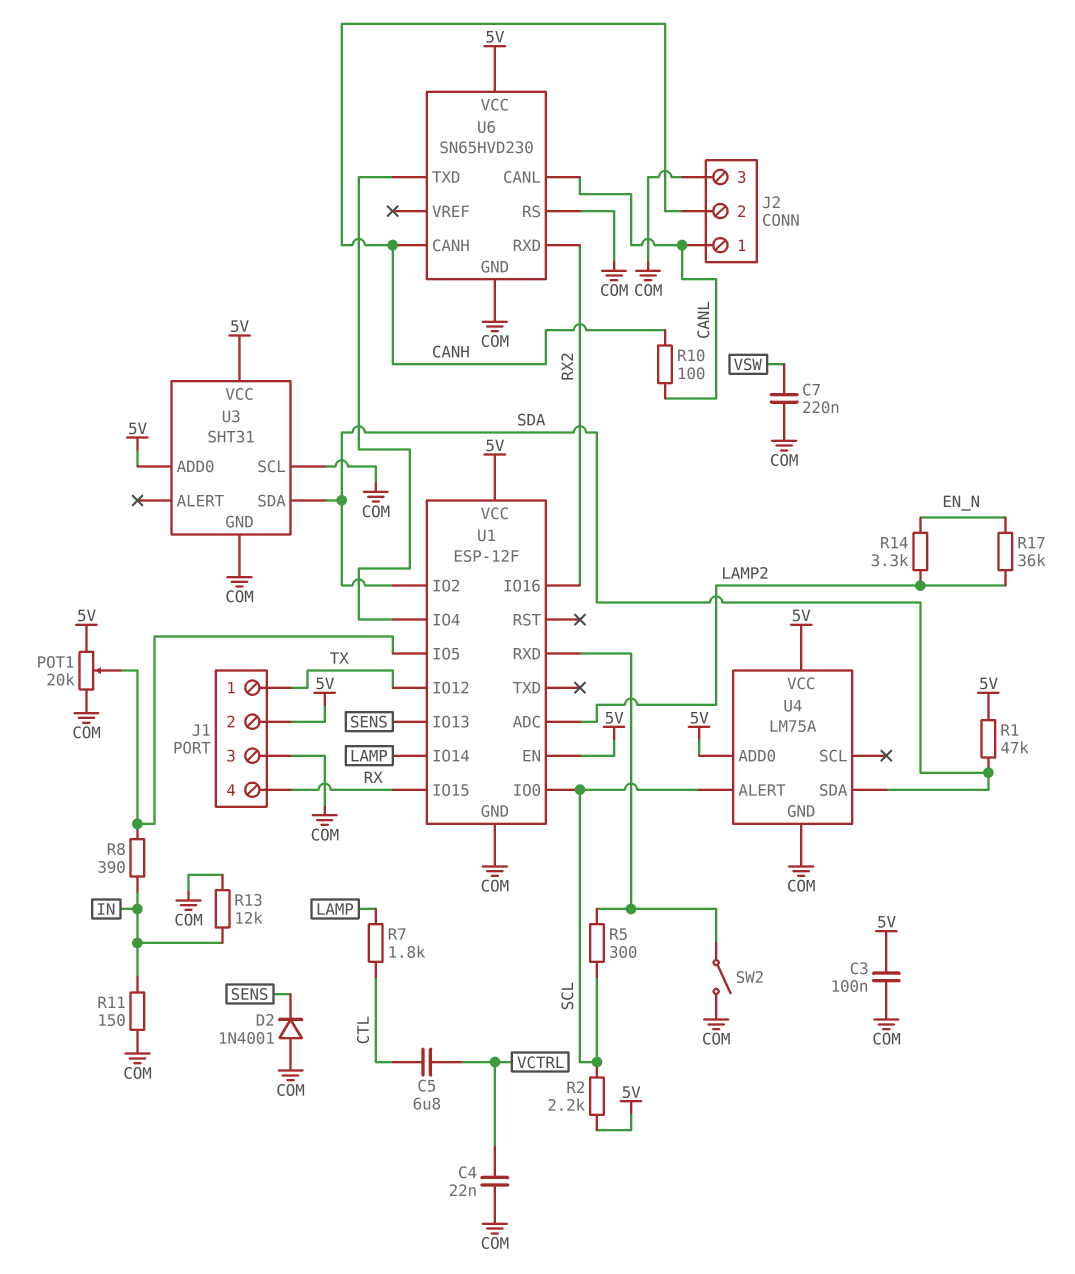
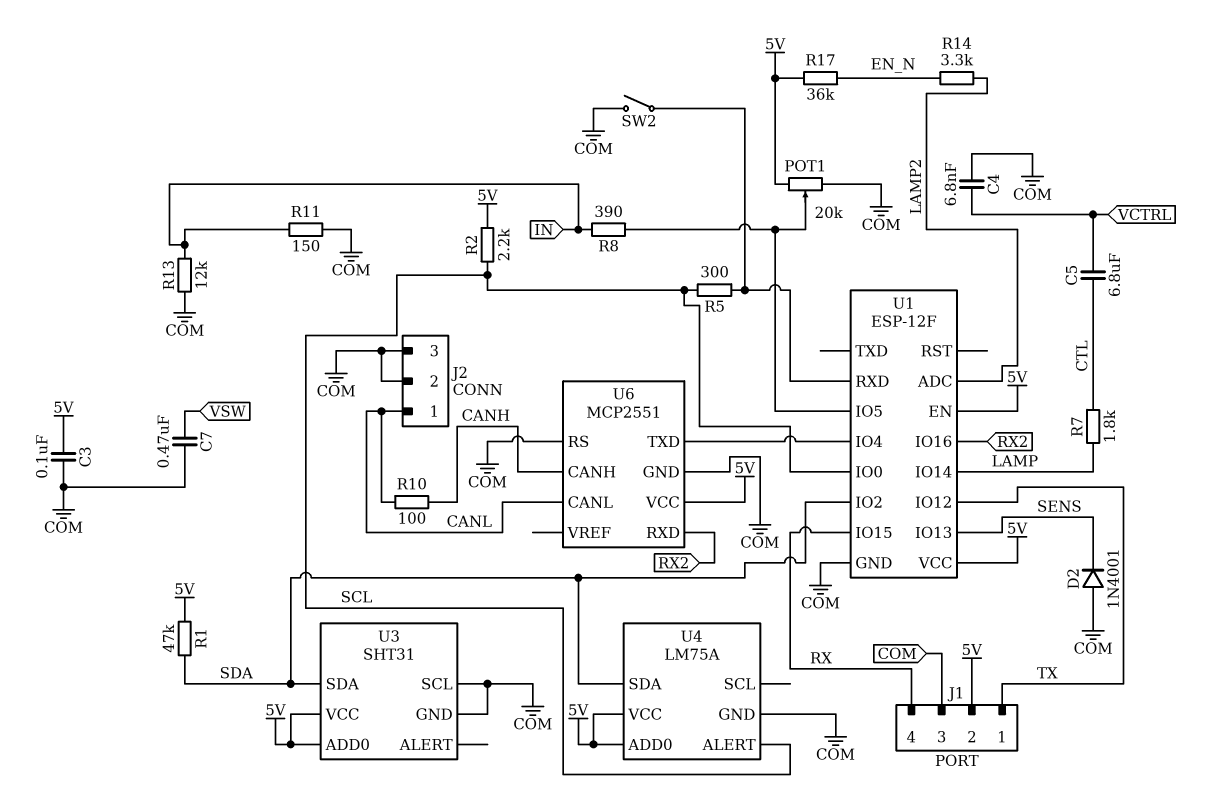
C4: 22nF (COM, VCTRL) -> 6.8nF (COM, VCTRL)
C7: 220nF (COM, VSW) -> 470nF (COM, VSW)
J2 pin 2: CANH -> COM
R17: 36k (EN_N, LAMP2) -> 36k (5V, EN_N)
U6: SN65HVD230 -> MCP2551

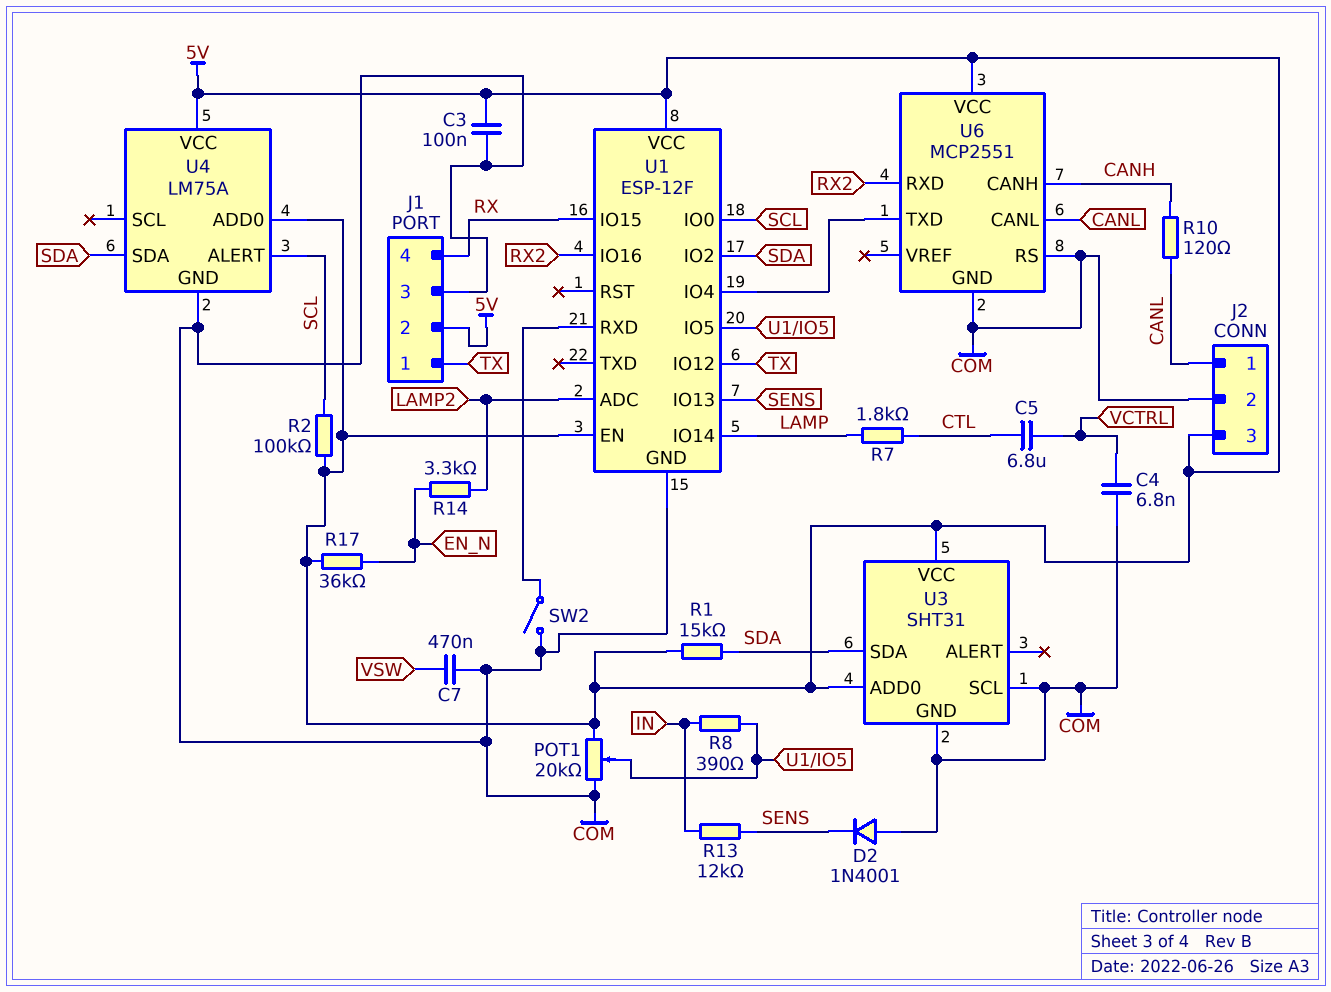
J2 pin 3: COM -> 5V
R1: 47k (5V, SDA) -> 15k (5V, SDA)
R2: 2.2k (5V, SCL) -> 100k (5V, SCL)
R5: 300 (SCL, U1/RXD) -> none
R10: 100 (CANH, CANL) -> 120 (CANH, CANL)
R11: 150 (COM, IN) -> none
R13: 12k (COM, IN) -> 12k (IN, SENS)

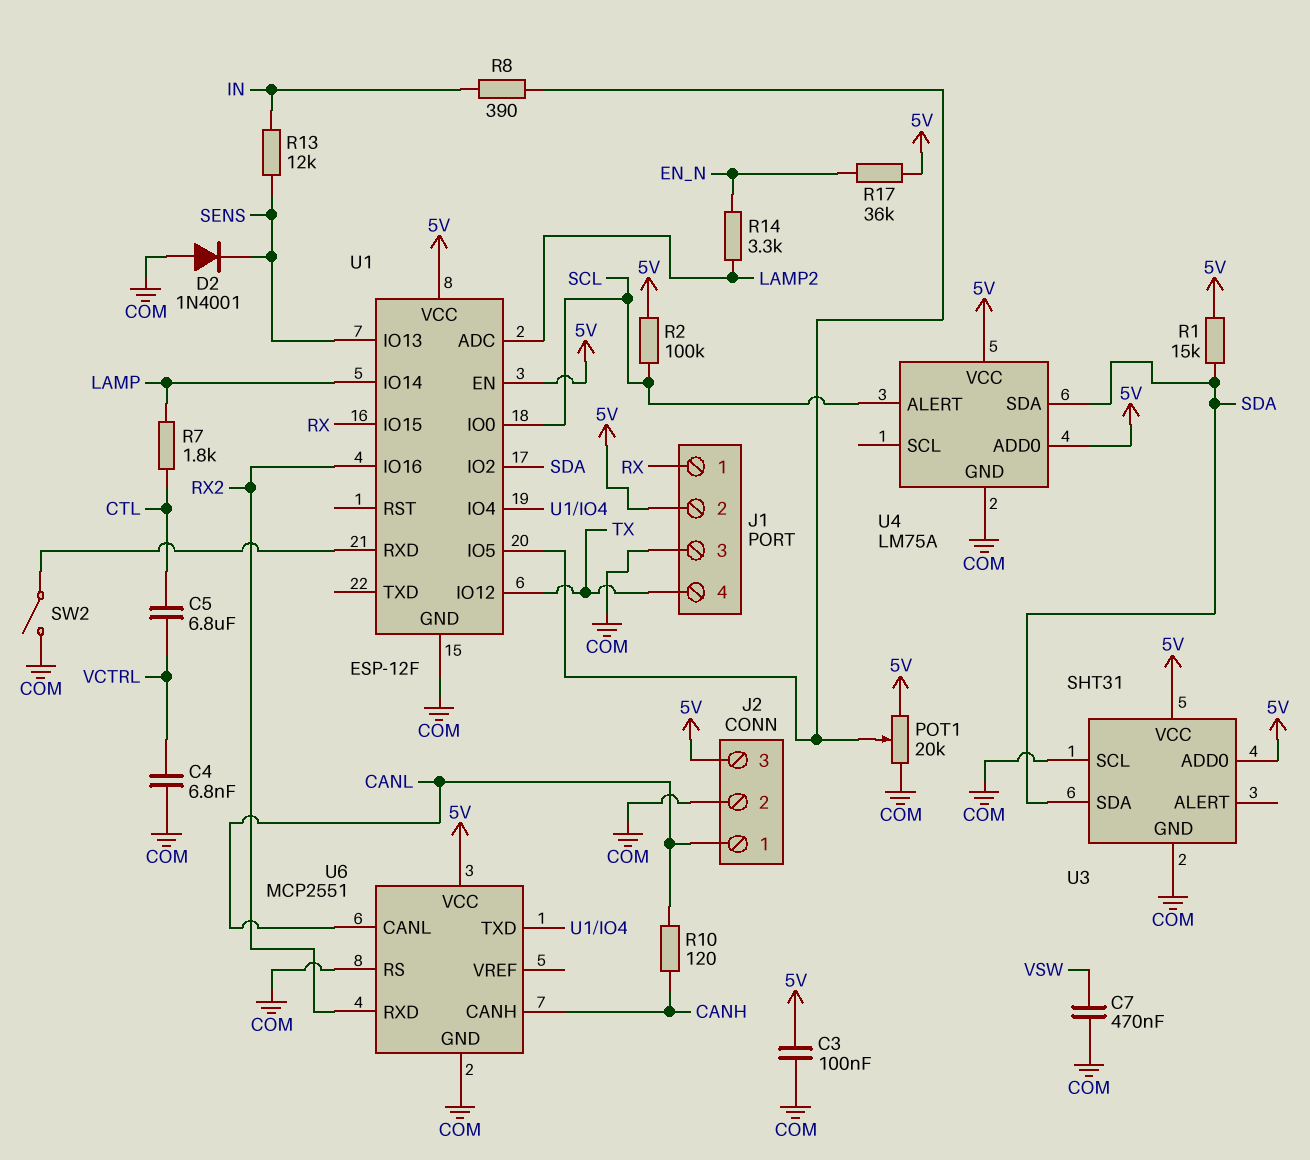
J1 pin 1: TX -> RX
J1 pin 4: RX -> TX

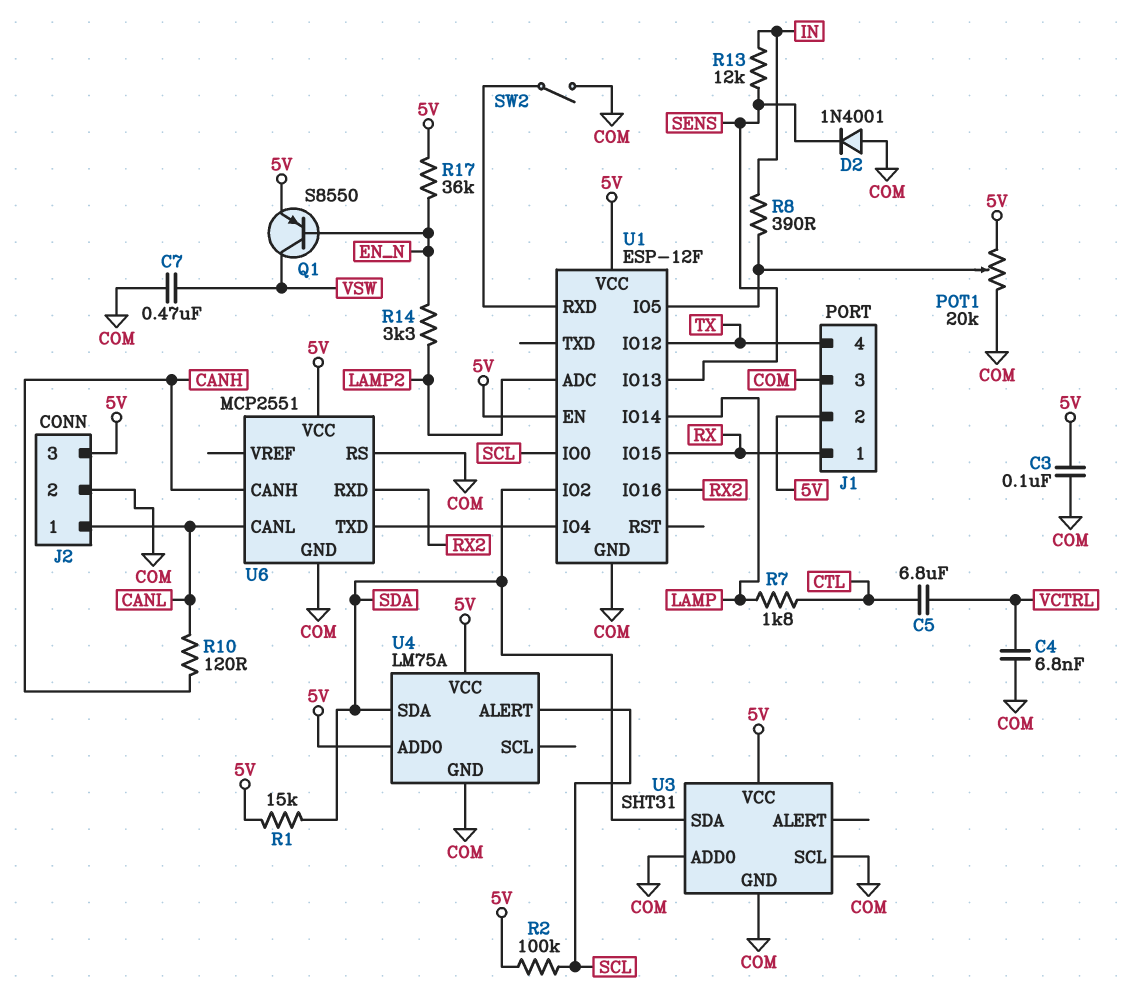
Q1: none -> PNP S8550 (B EN_N, C VSW, E 5V)
U3 pin ADD0: 5V -> COM

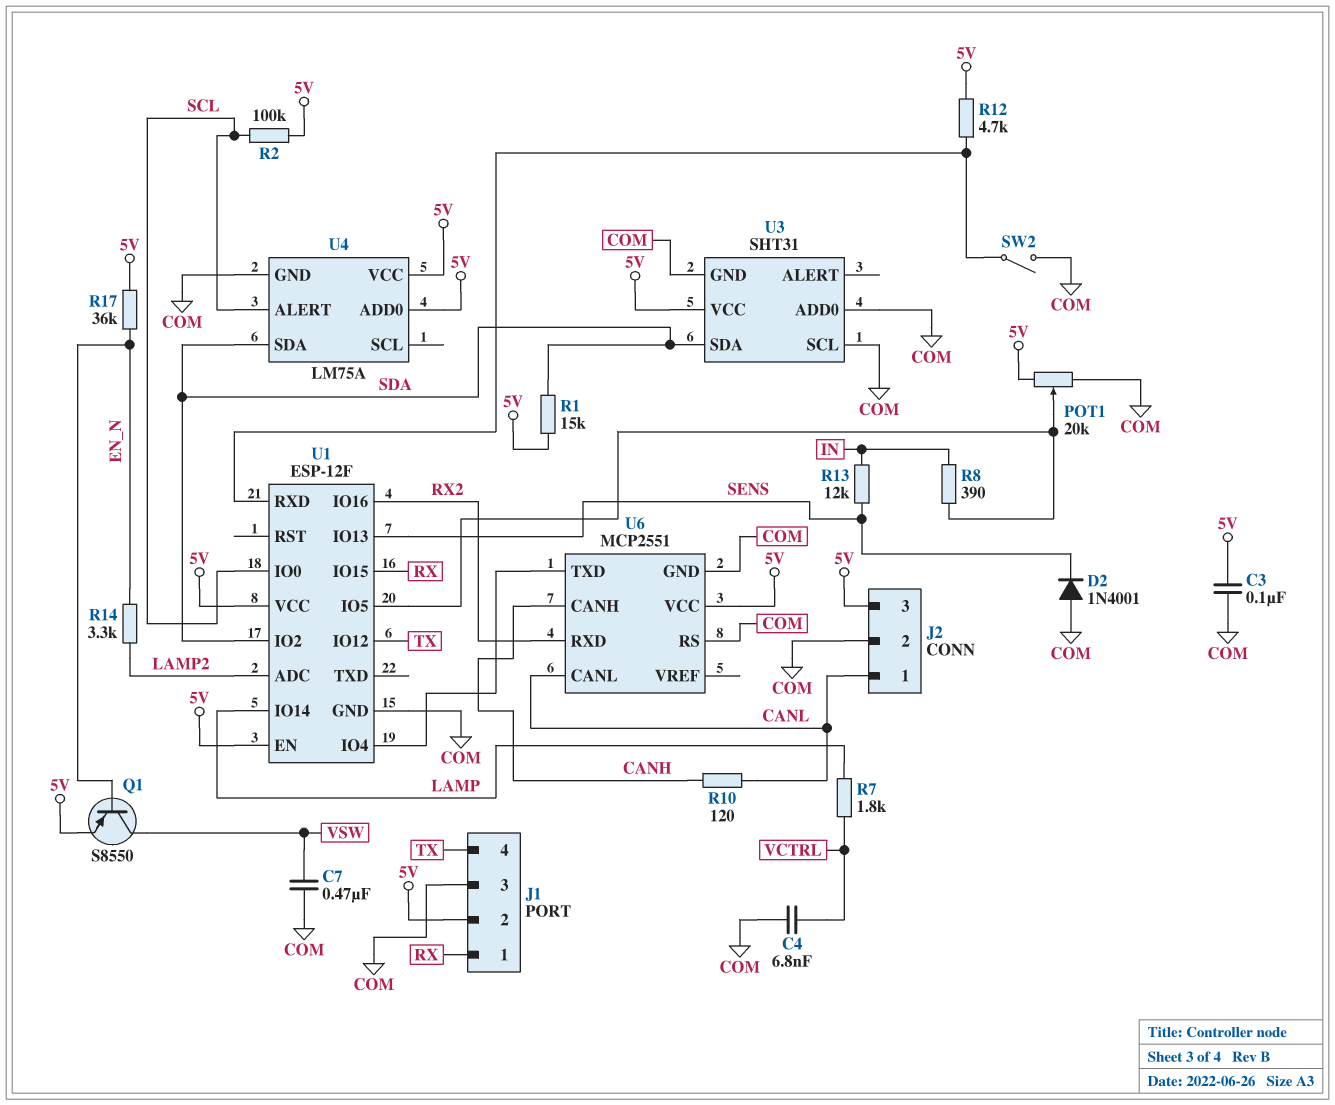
C5: 6.8uF (CTL, VCTRL) -> none
R7: 1.8k (CTL, LAMP) -> 1.8k (LAMP, VCTRL)
R12: none -> 4.7k (5V, U1/RXD)

